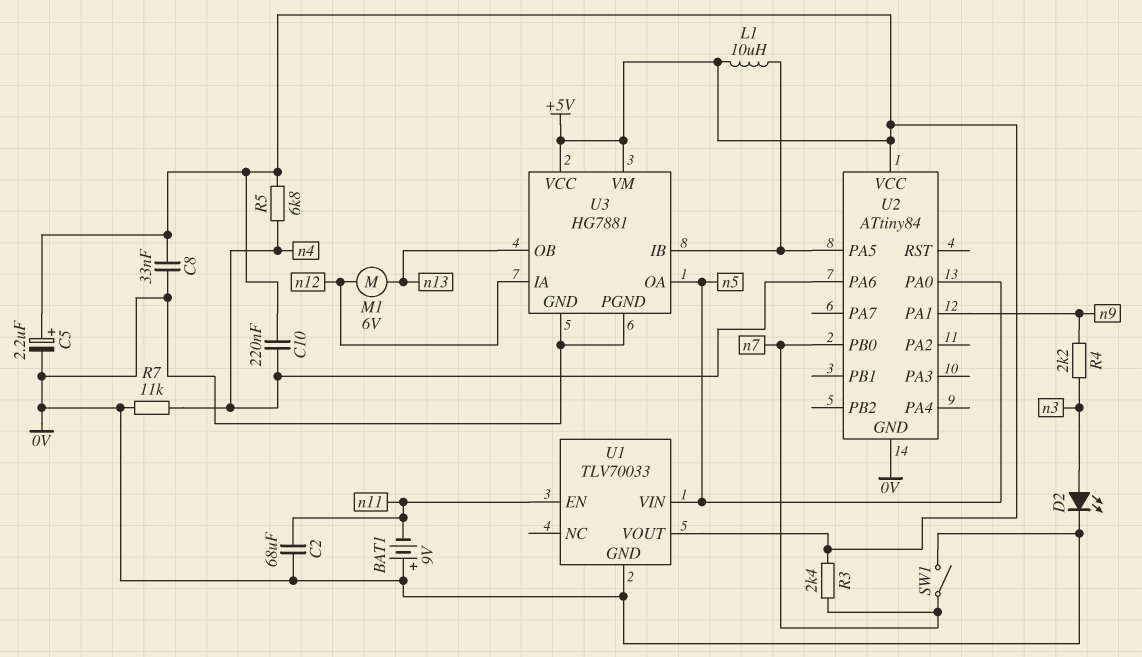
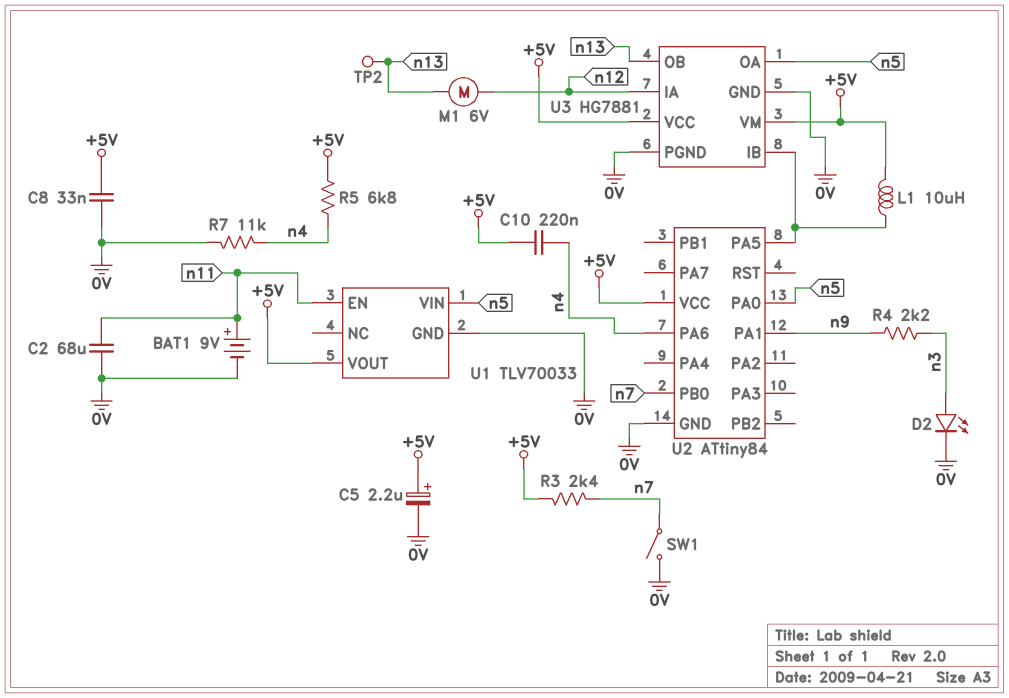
BAT1: 9V (plus 0V, minus n11) -> 9V (plus n11, minus 0V)
TP2: none -> test point (n13)

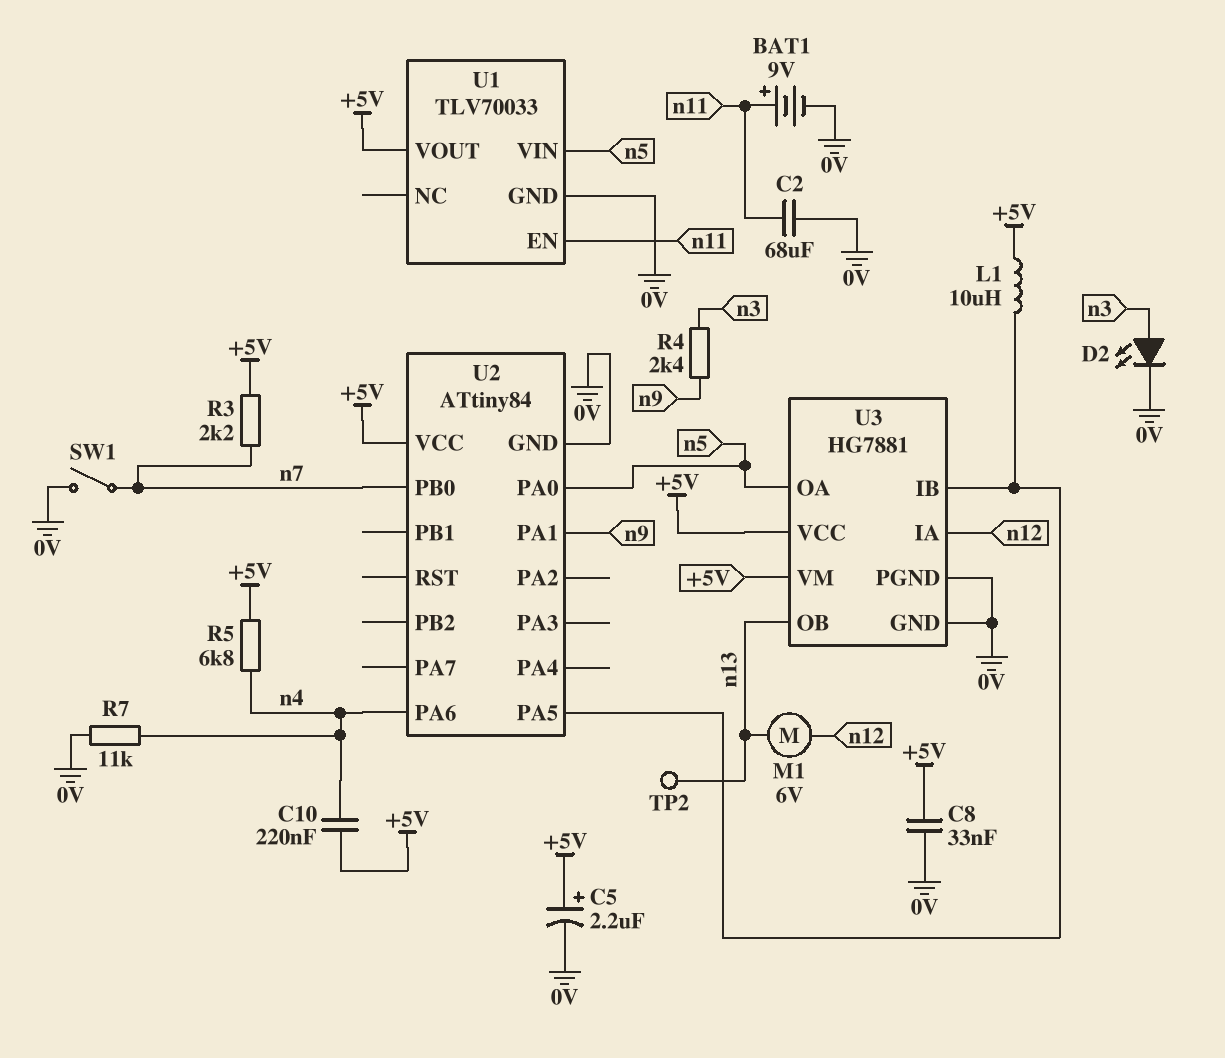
R3: 2.4k (+5V, n7) -> 2.2k (+5V, n7)
R4: 2.2k (n3, n9) -> 2.4k (n3, n9)

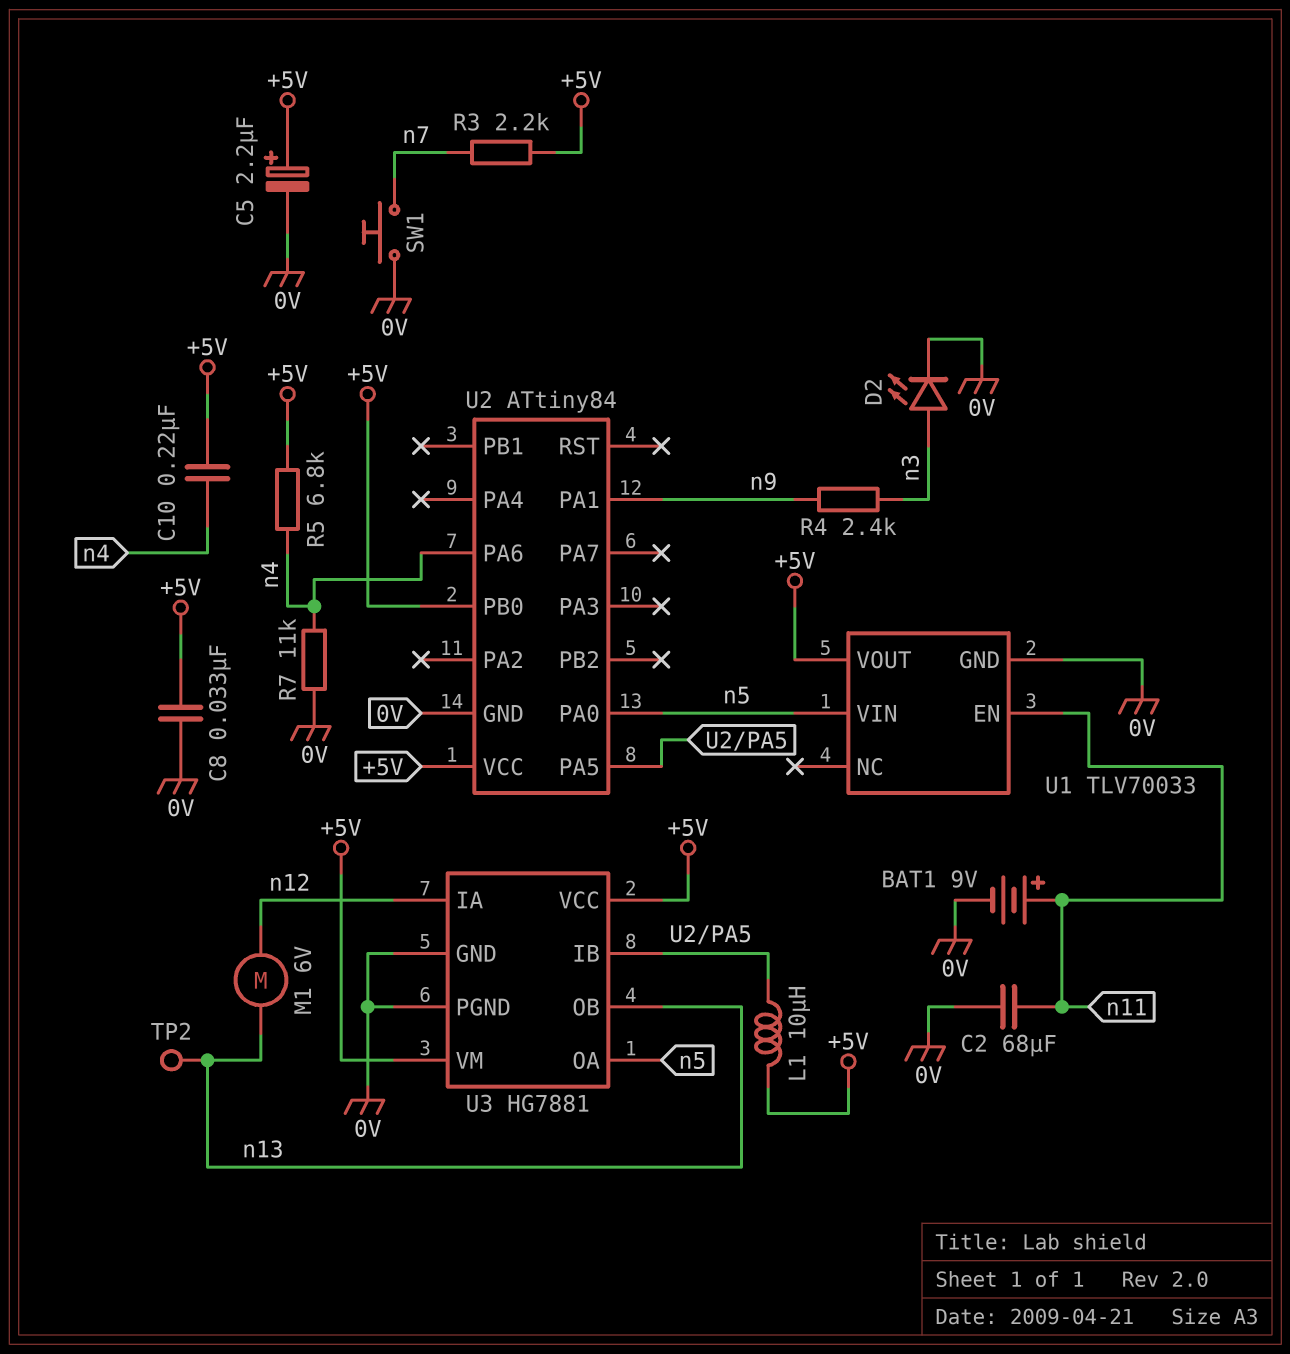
SW1: switch (0V, n7) -> button (0V, n7)
U2 pin PB0: n7 -> +5V

